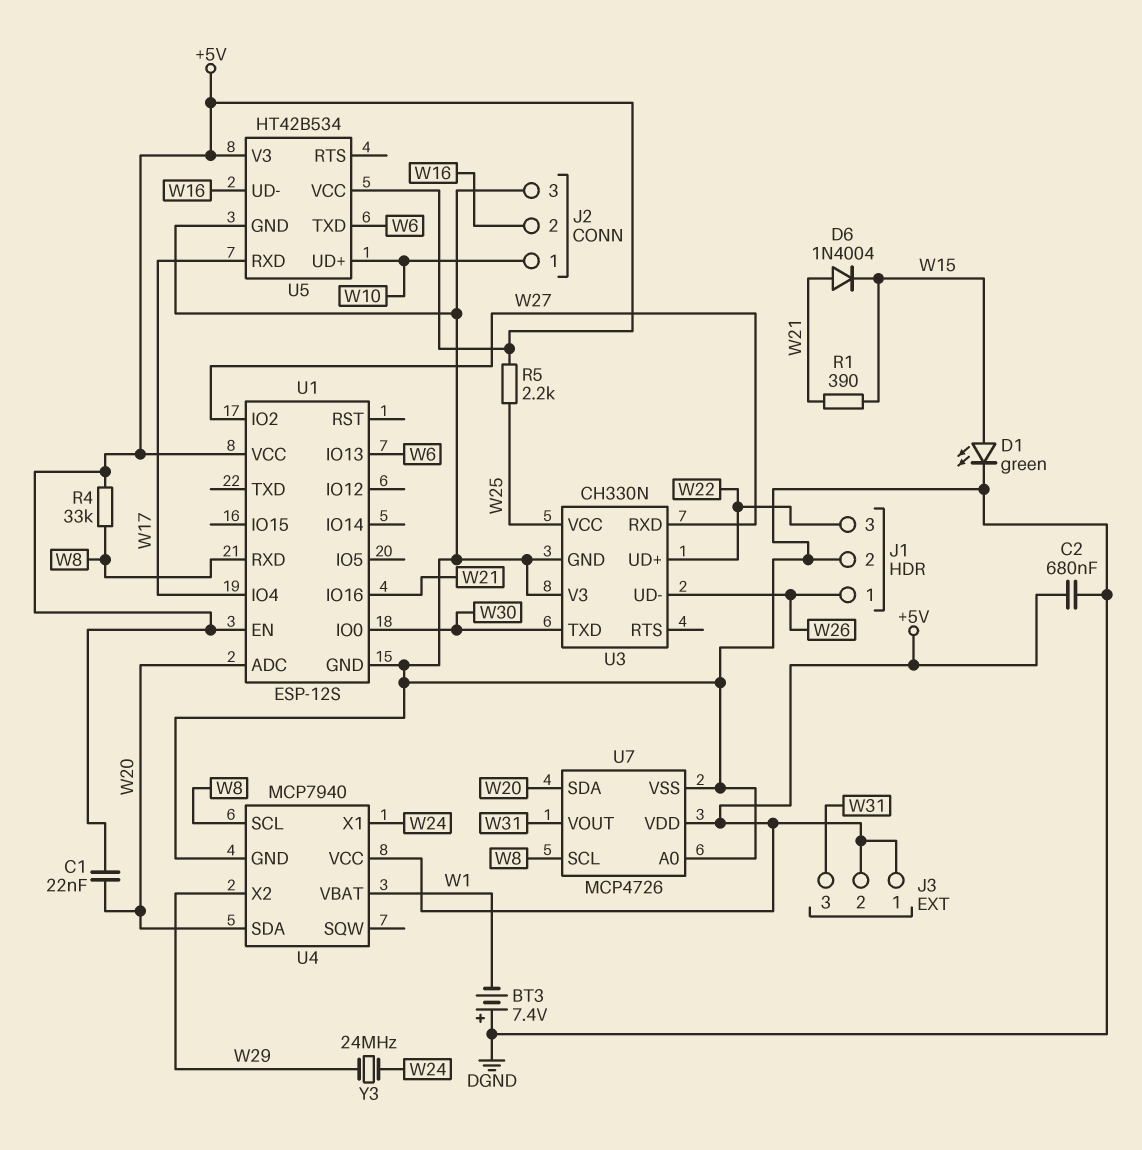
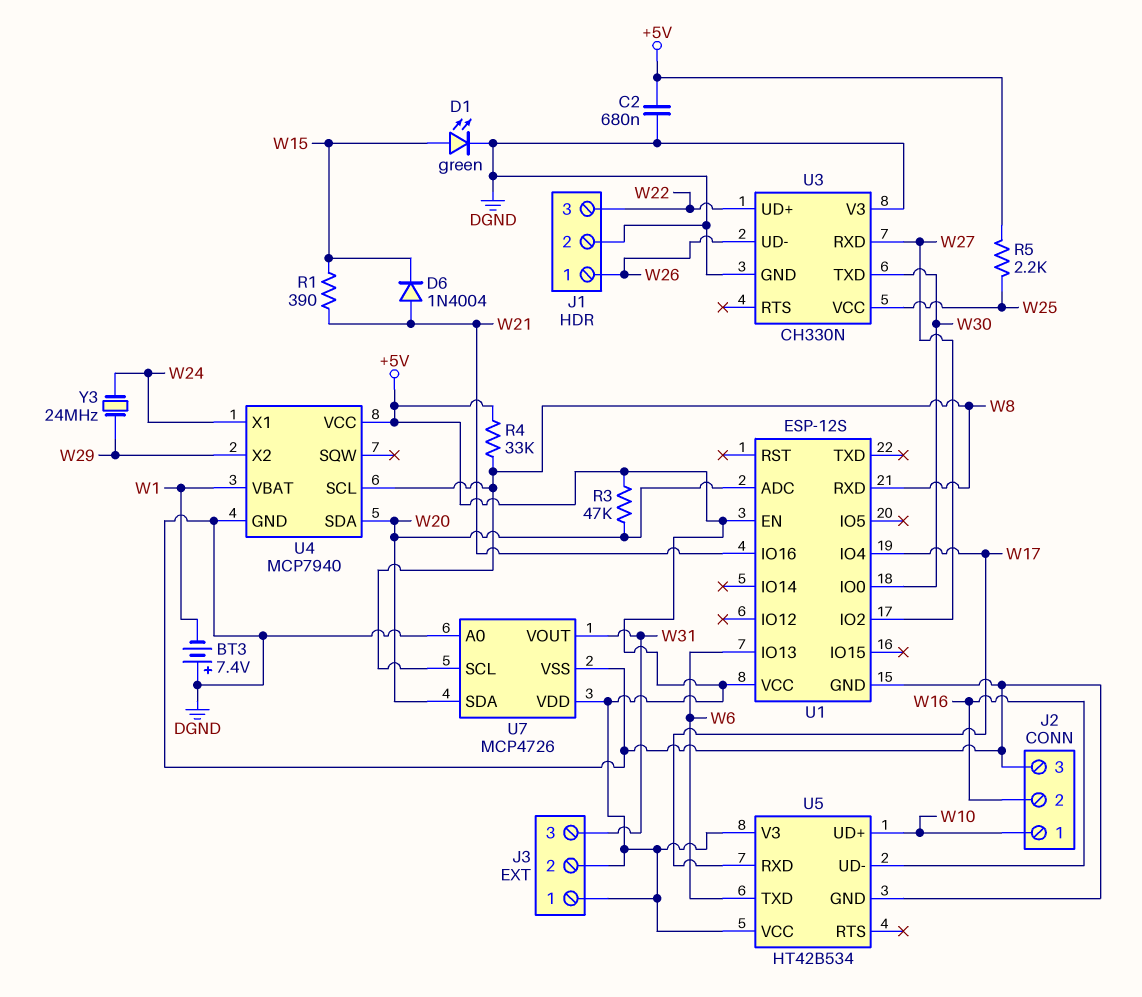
C1: 22nF (+5V, W20) -> none
R3: none -> 47k (+5V, W20)

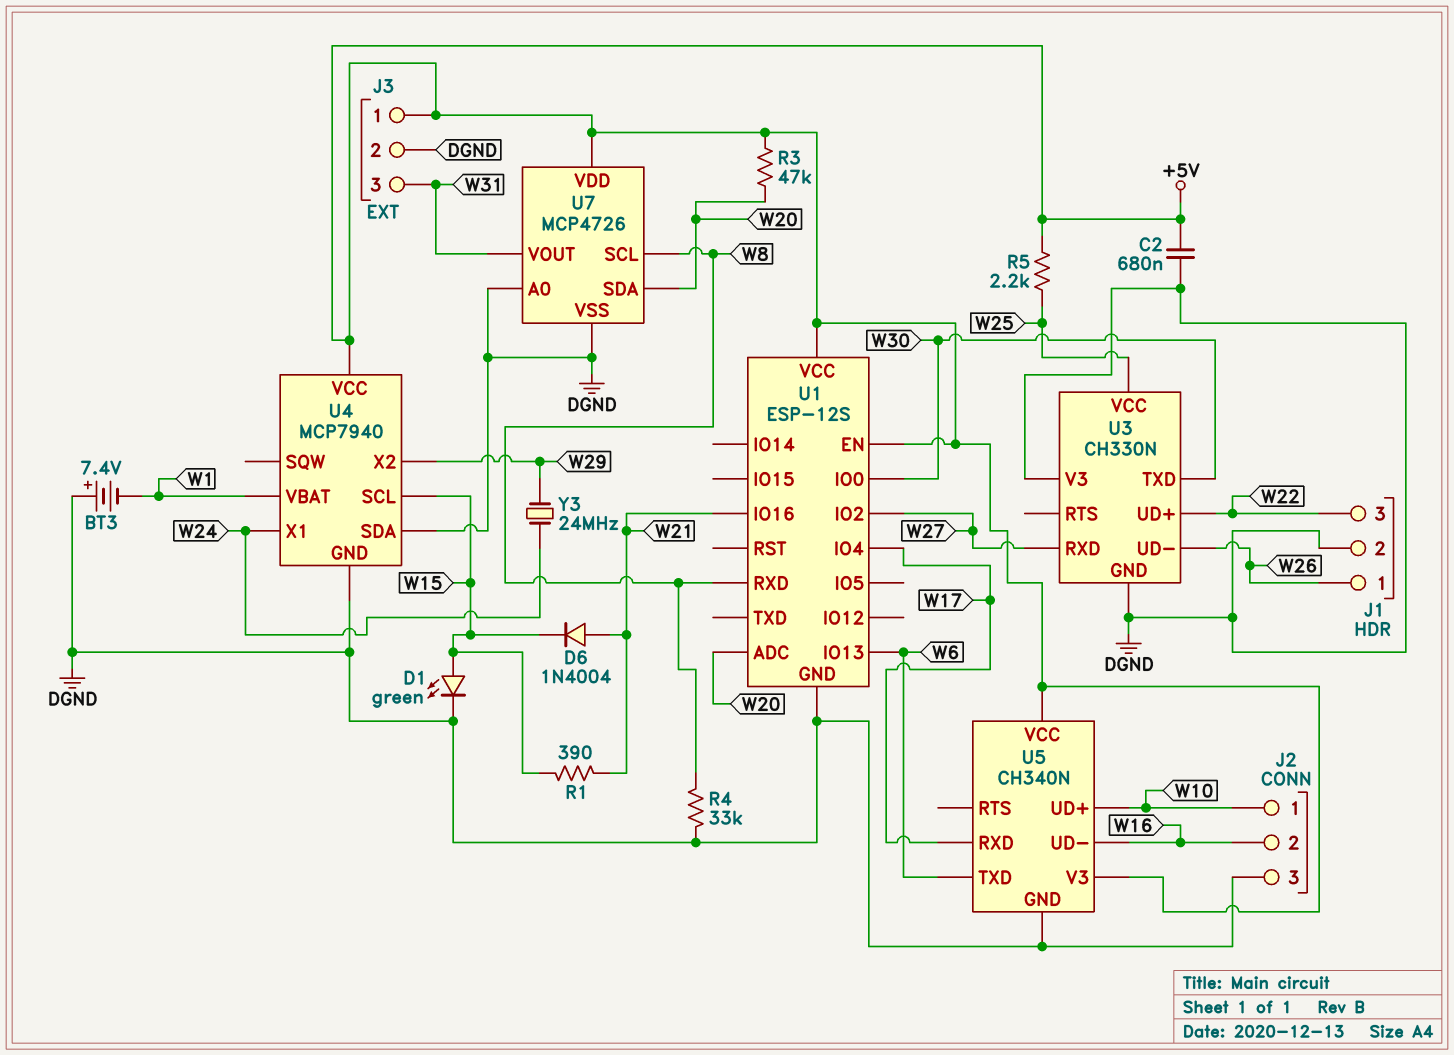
J3 pin 2: +5V -> DGND
R4: 33k (+5V, W8) -> 33k (DGND, W8)
U4 pin SCL: W8 -> W15
U4 pin SDA: W20 -> DGND
U5: HT42B534 -> CH340N

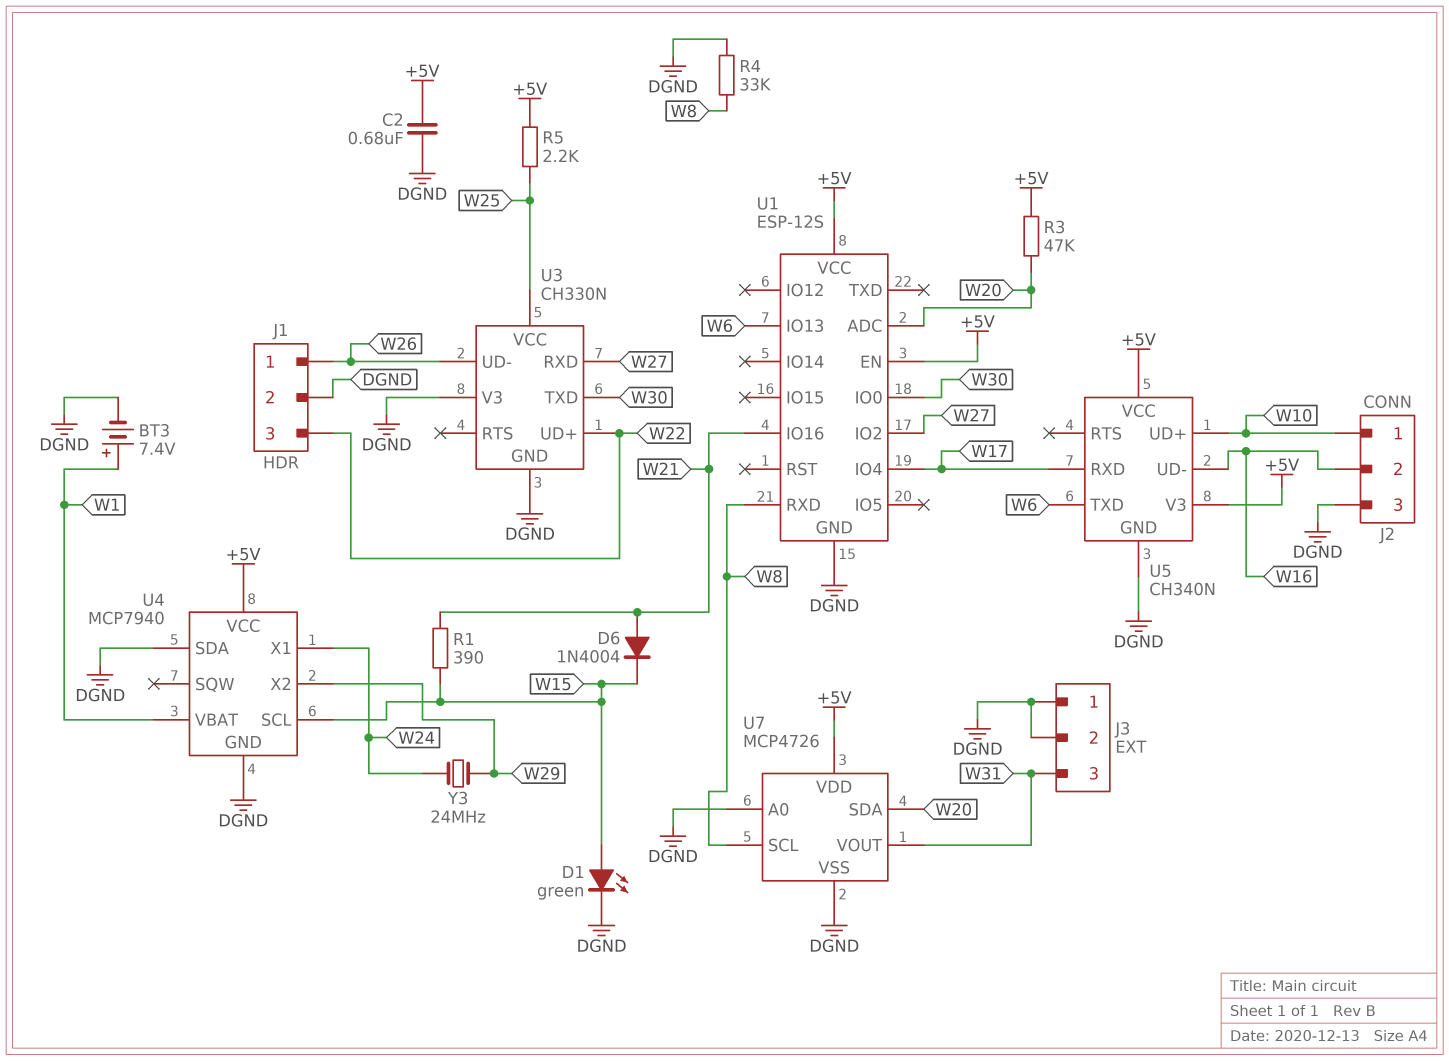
BT3: 7.4V (plus DGND, minus W1) -> 7.4V (plus W1, minus DGND)
J3 pin 1: +5V -> DGND

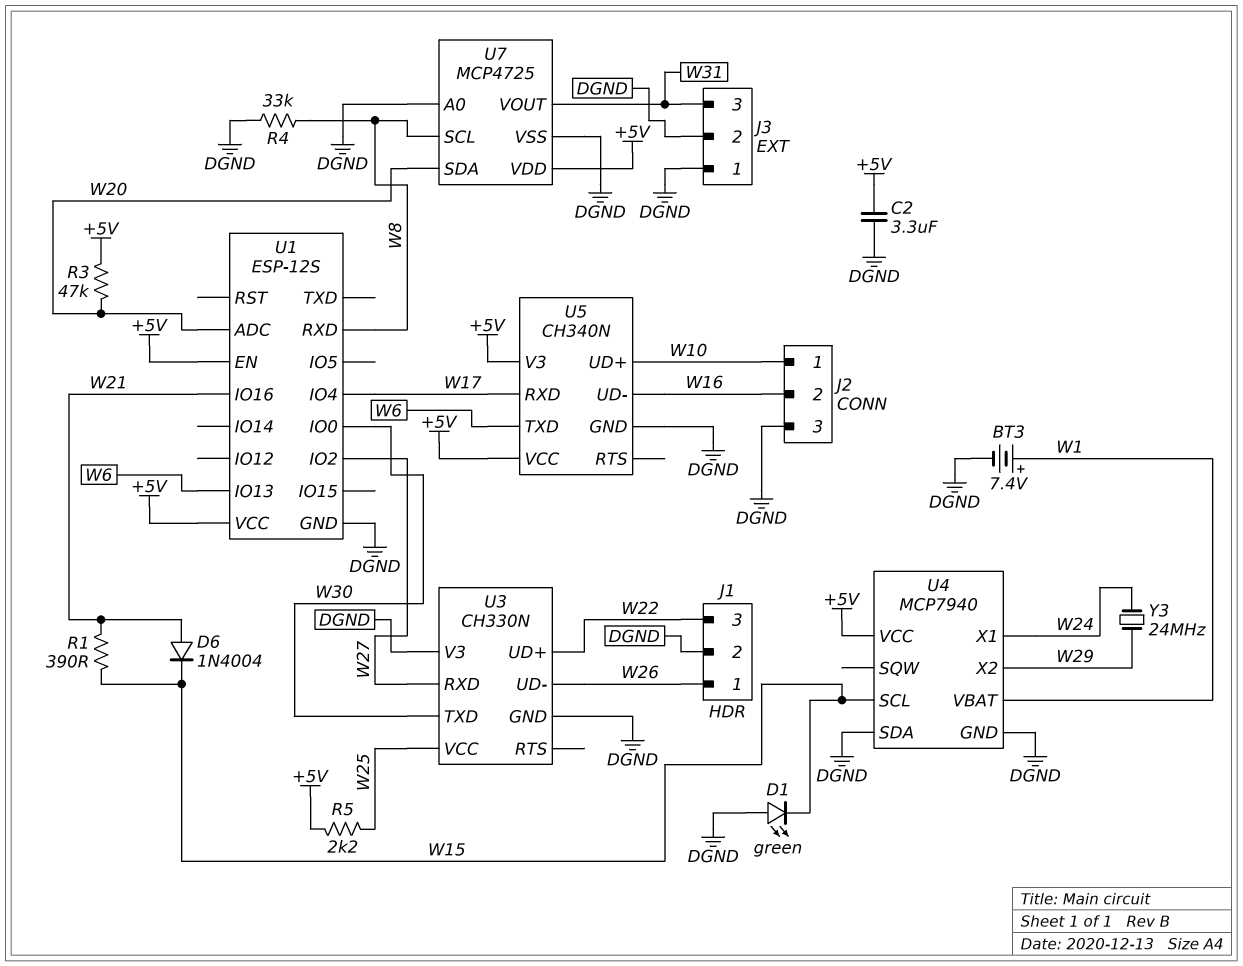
C2: 680nF (+5V, DGND) -> 3.3uF (+5V, DGND)
D1: LED green (A W15, K DGND) -> LED green (A DGND, K W15)
U7: MCP4726 -> MCP4725

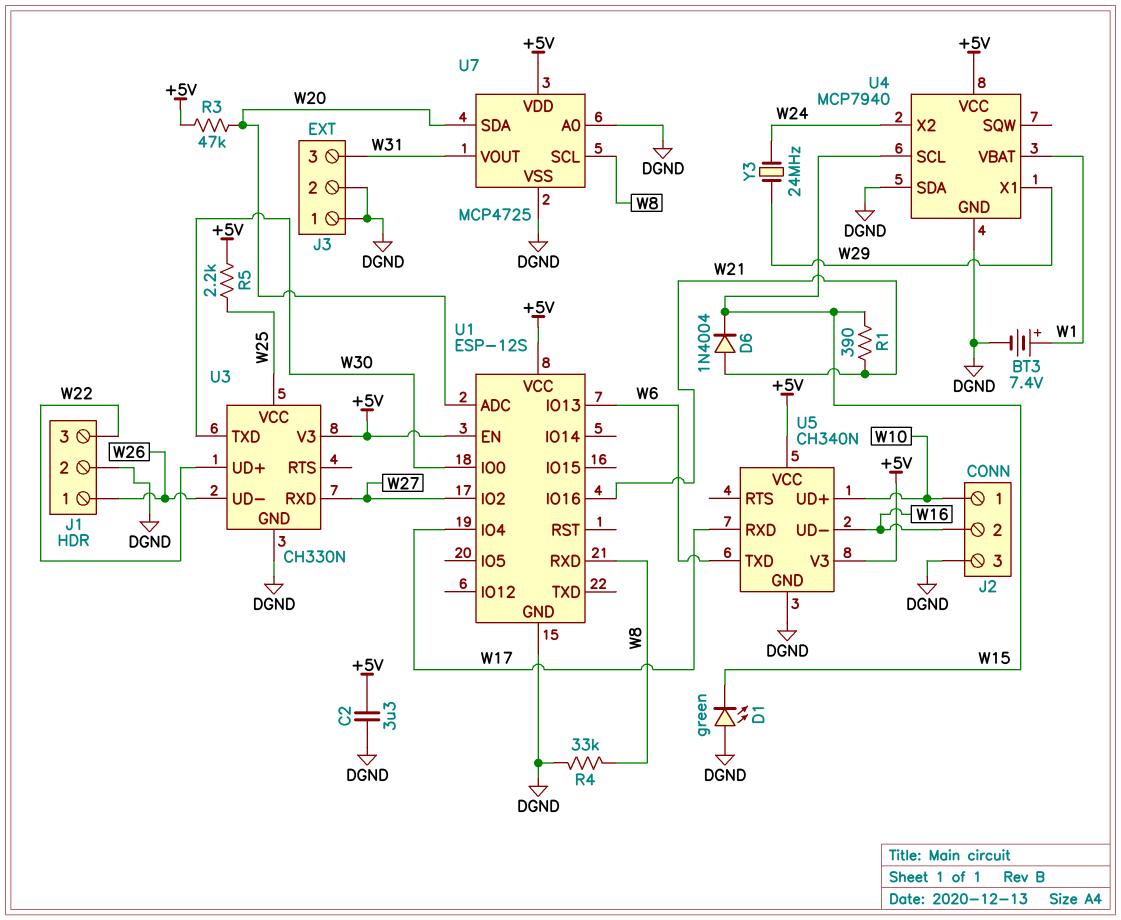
U3 pin V3: DGND -> +5V
U4 pin X1: W24 -> W29
U4 pin X2: W29 -> W24

